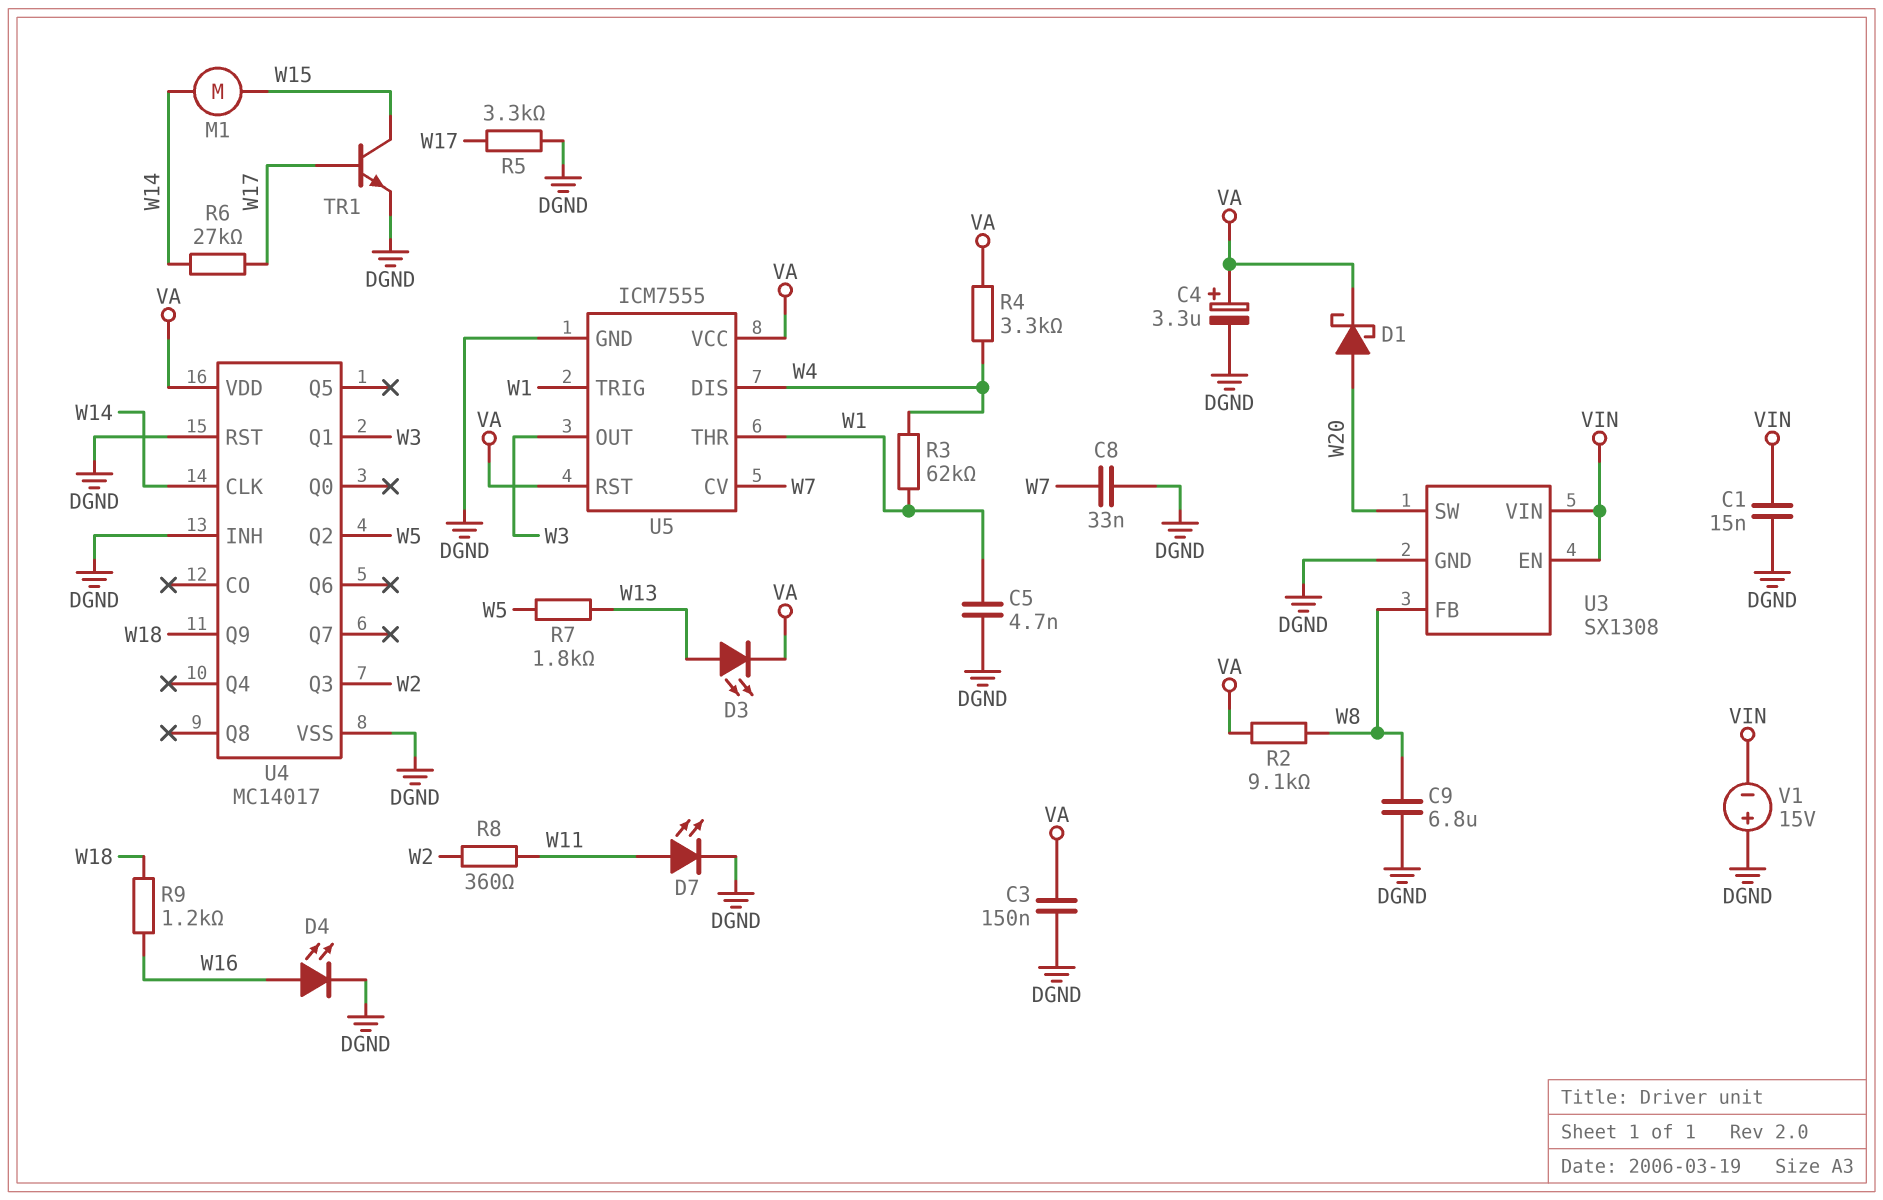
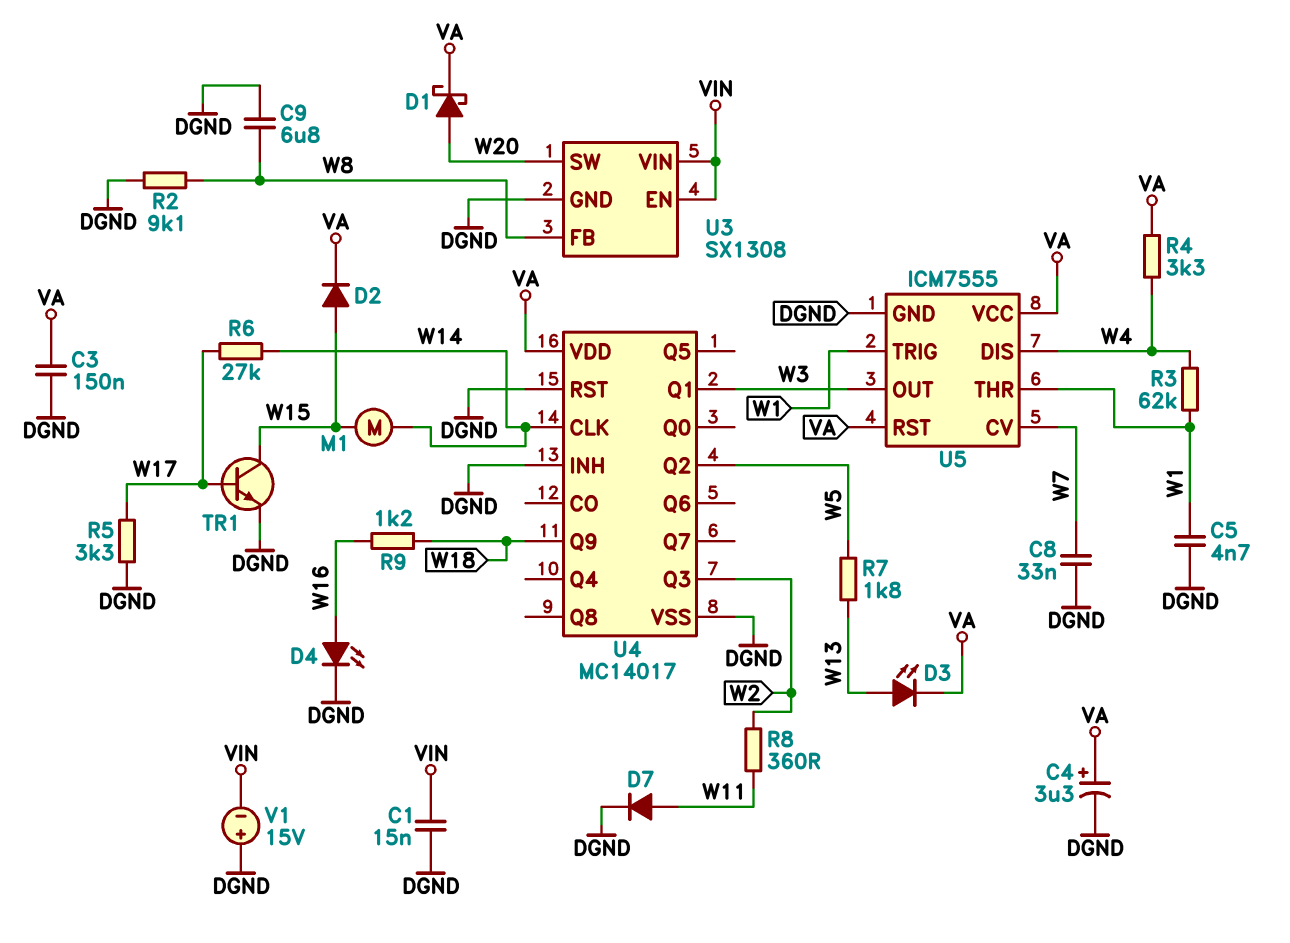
D2: none -> diode (A W15, K VA)
D7: LED (A W11, K DGND) -> diode (A W11, K DGND)
R2: 9.1k (VA, W8) -> 9.1k (DGND, W8)

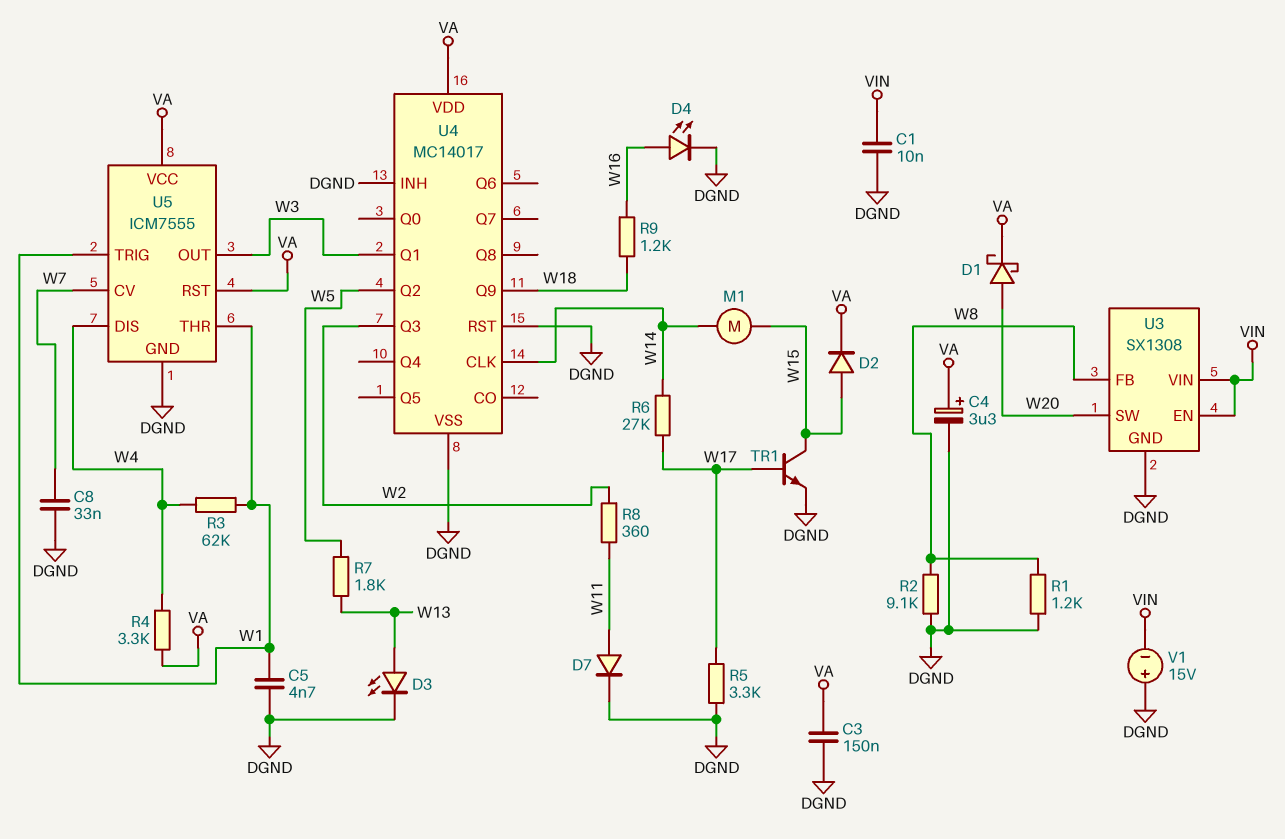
C1: 15nF (DGND, VIN) -> 10nF (DGND, VIN)
C9: 6.8uF (DGND, W8) -> none
D3: LED (A W13, K VA) -> LED (A W13, K DGND)
R1: none -> 1.2k (DGND, W8)

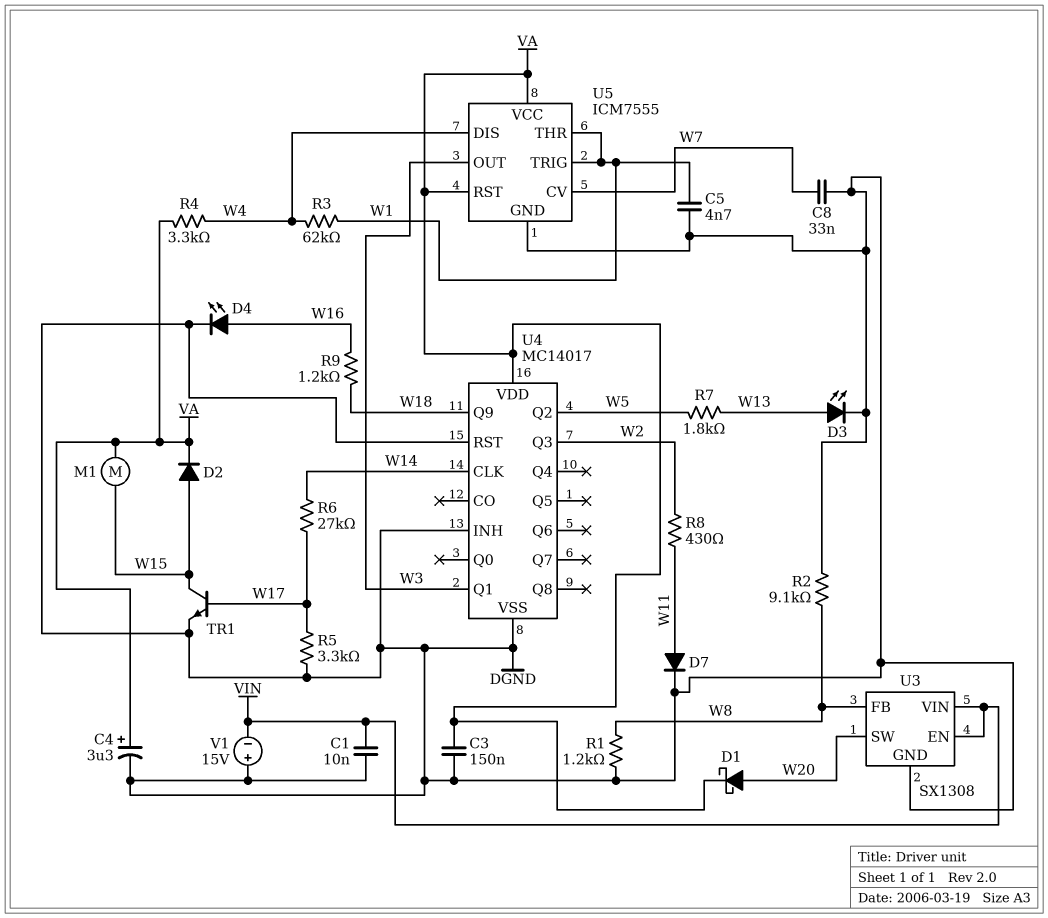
M1: motor (W14, W15) -> motor (VA, W15)
R8: 360 (W2, W11) -> 430 (W2, W11)

